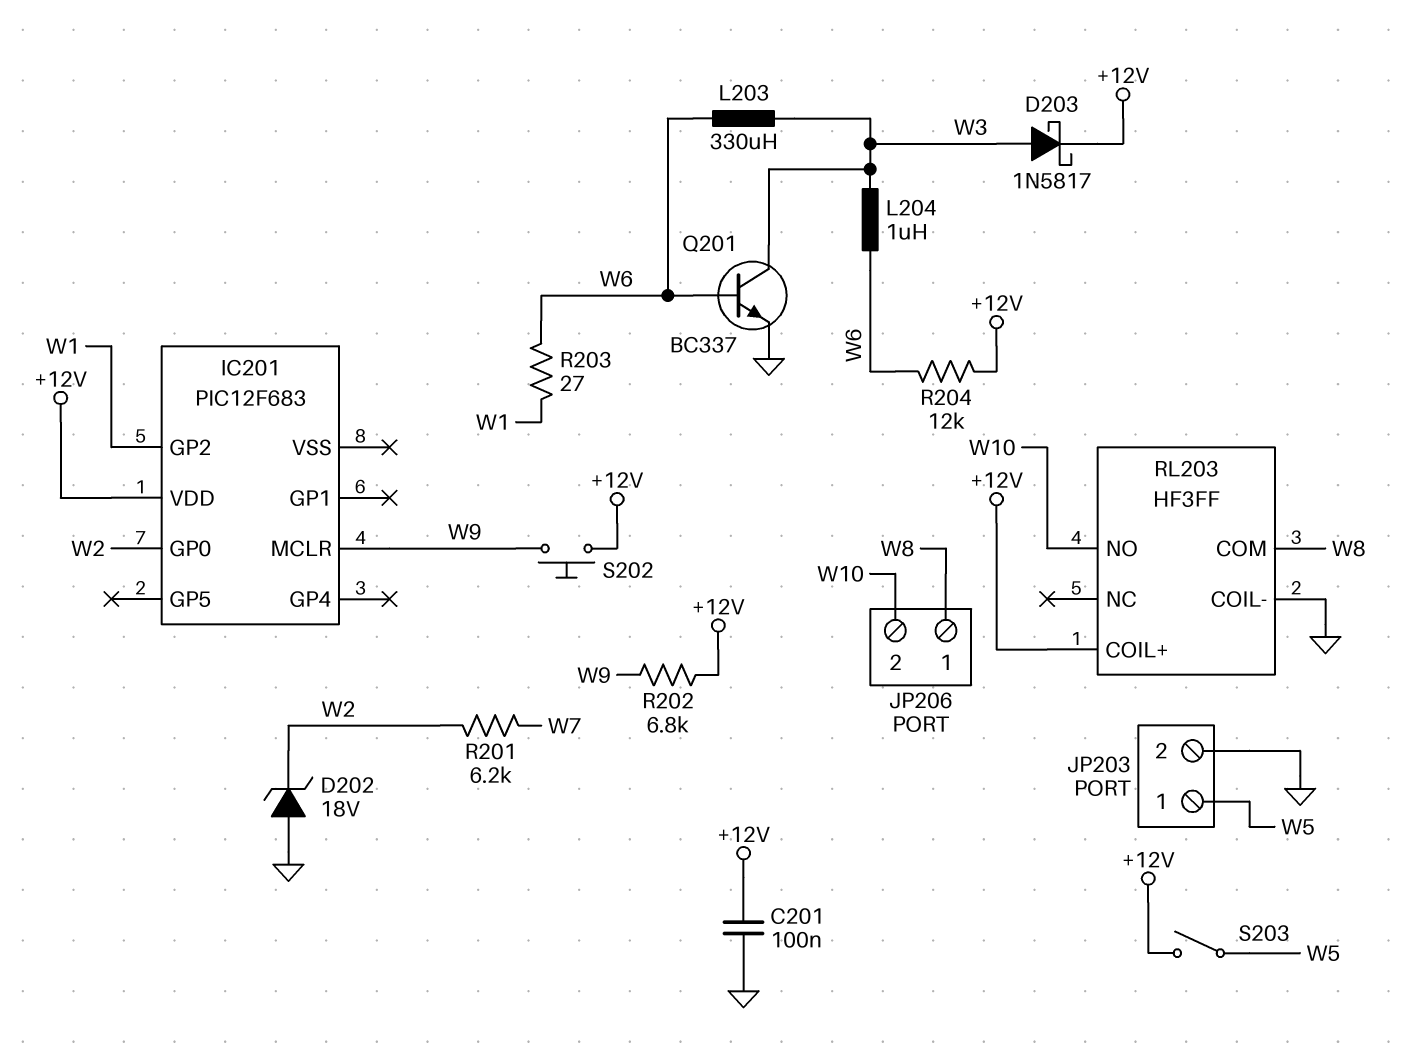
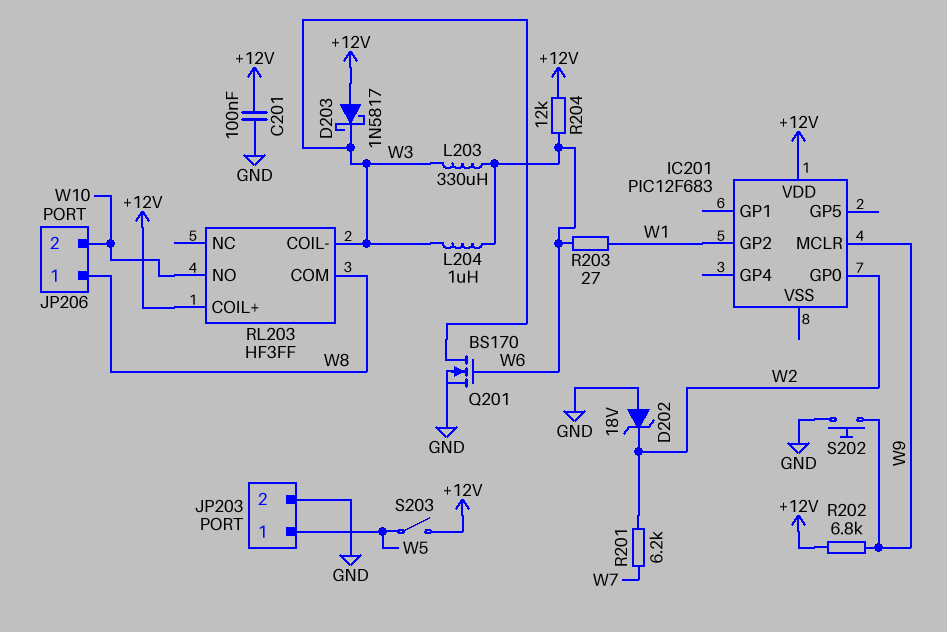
D203: schottky 1N5817 (A W3, K +12V) -> schottky 1N5817 (A +12V, K W3)
Q201: NPN BC337 (B W6, C W3, E GND) -> NMOS BS170 (G W6, D W3, S GND)
RL203 pin COIL-: GND -> W3
S202: button (+12V, W9) -> button (GND, W9)

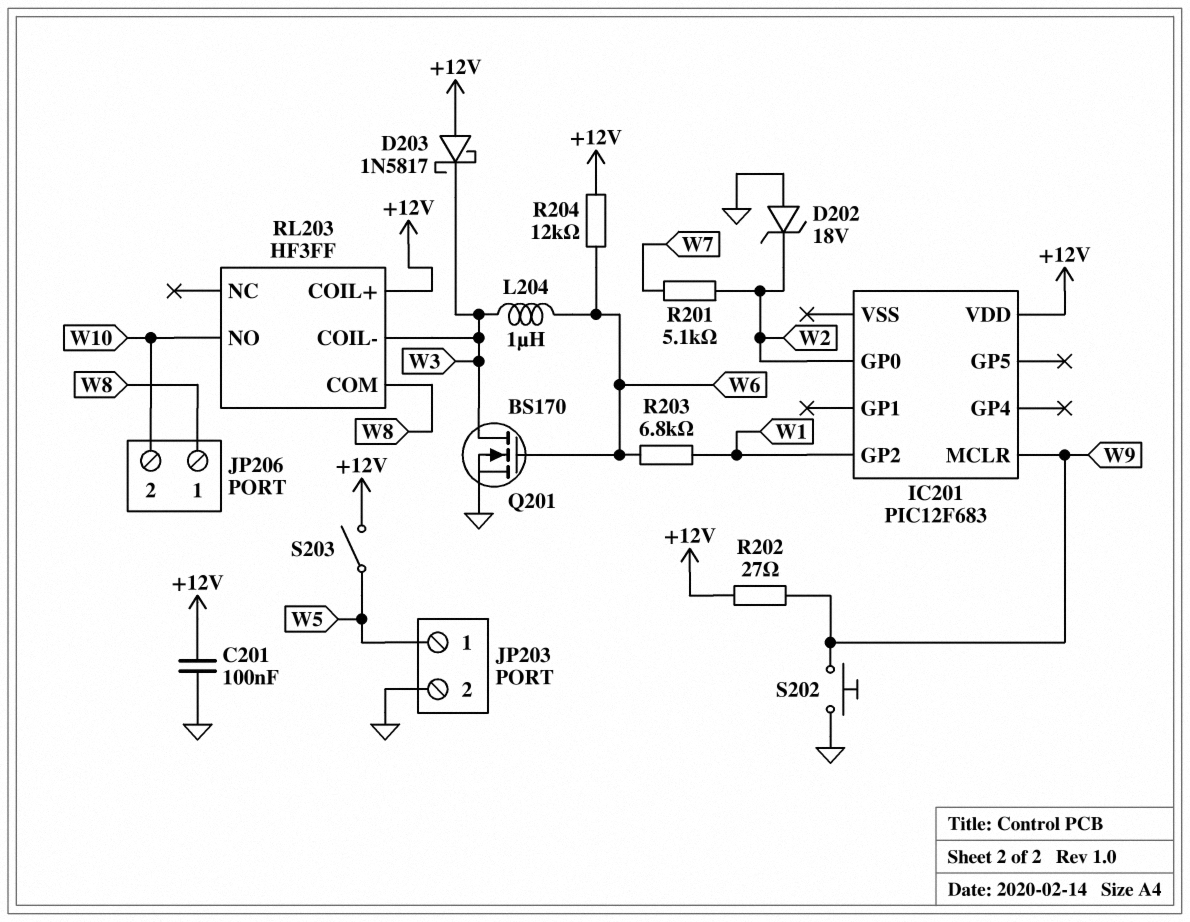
L203: 330uH (W3, W6) -> none
R201: 6.2k (W2, W7) -> 5.1k (W2, W7)
R202: 6.8k (+12V, W9) -> 27 (+12V, W9)
R203: 27 (W1, W6) -> 6.8k (W1, W6)

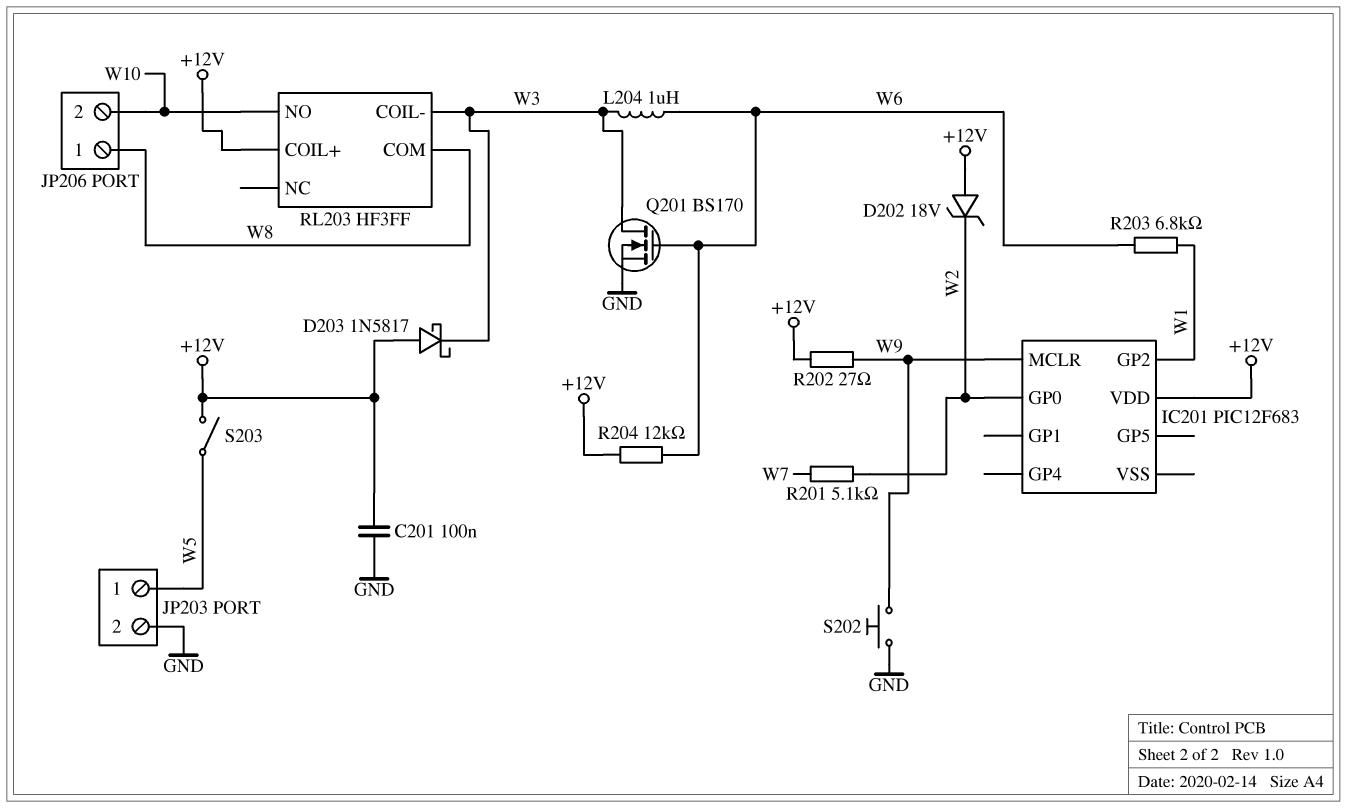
D202: zener 18V (A GND, K W2) -> zener 18V (A +12V, K W2)

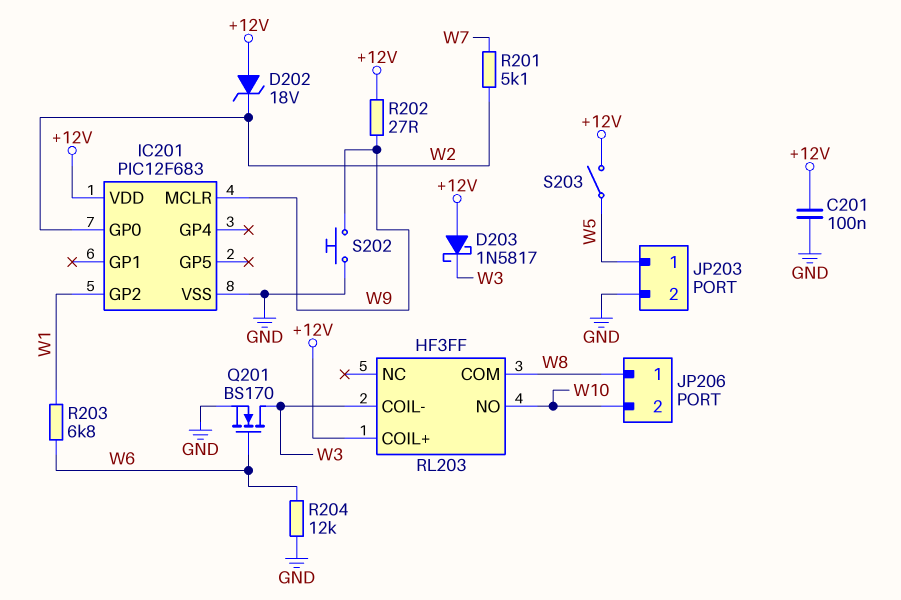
IC201 pin VSS: none -> GND
L204: 1uH (W3, W6) -> none
R204: 12k (+12V, W6) -> 12k (GND, W6)

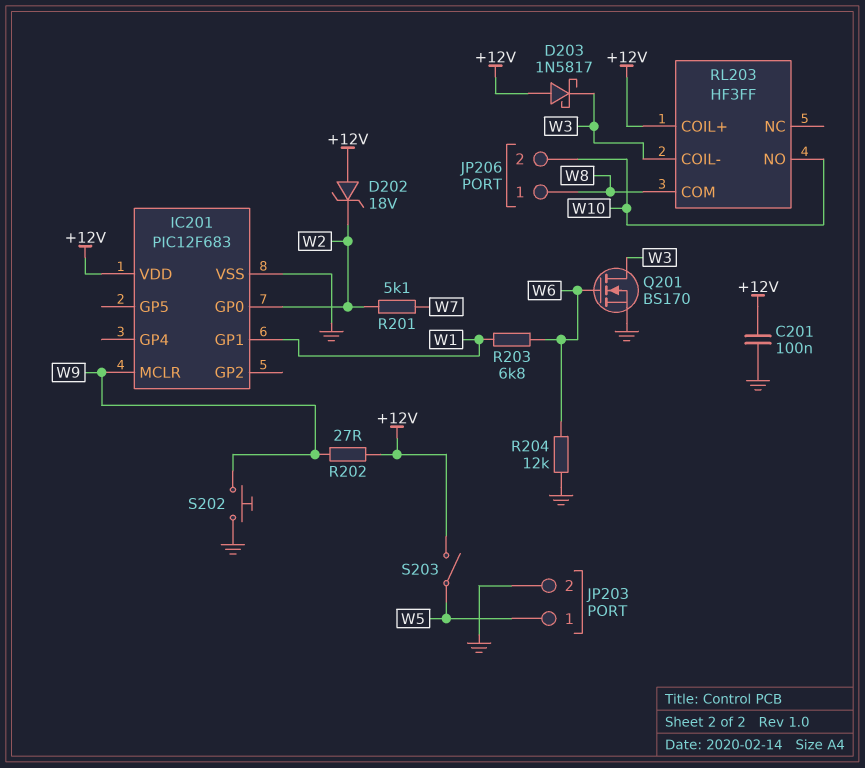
IC201 pin GP1: none -> W1
IC201 pin GP2: W1 -> none

